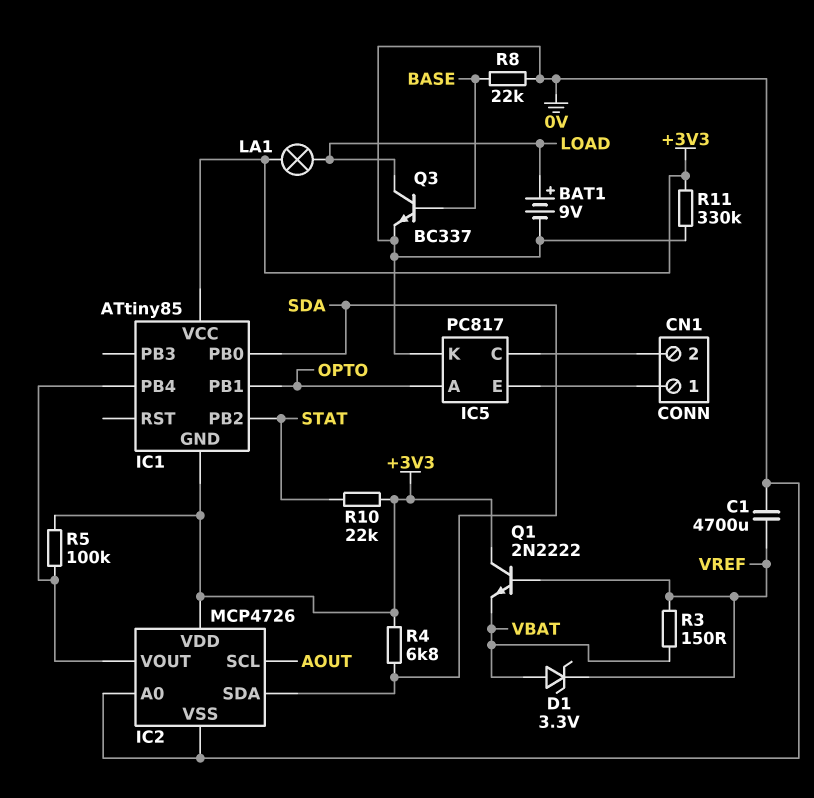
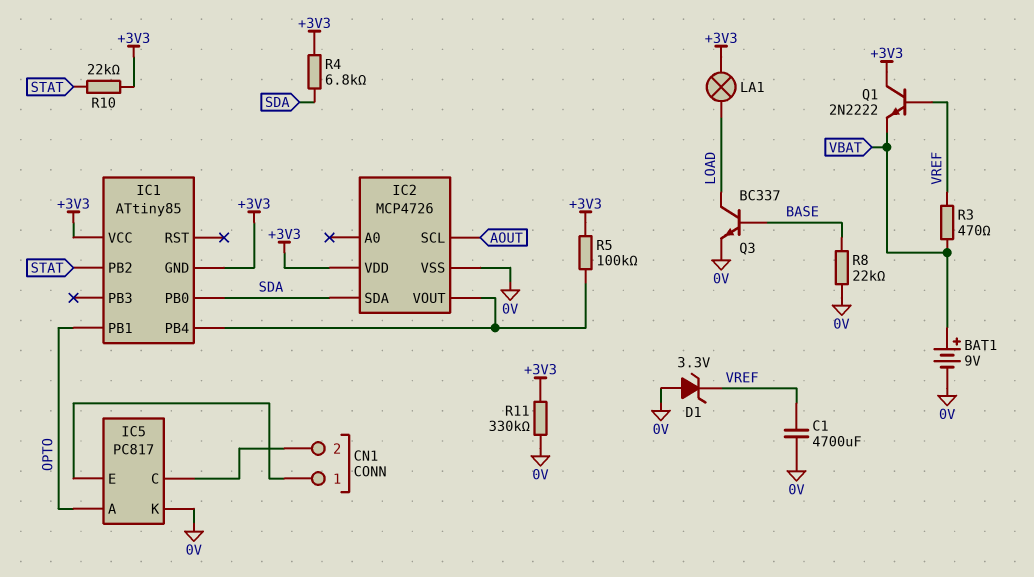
BAT1: 9V (plus LOAD, minus 0V) -> 9V (plus VBAT, minus 0V)
D1: zener 3.3V (A VBAT, K VREF) -> zener 3.3V (A 0V, K VREF)
IC2 pin A0: 0V -> none
R3: 150 (VBAT, VREF) -> 470 (VBAT, VREF)

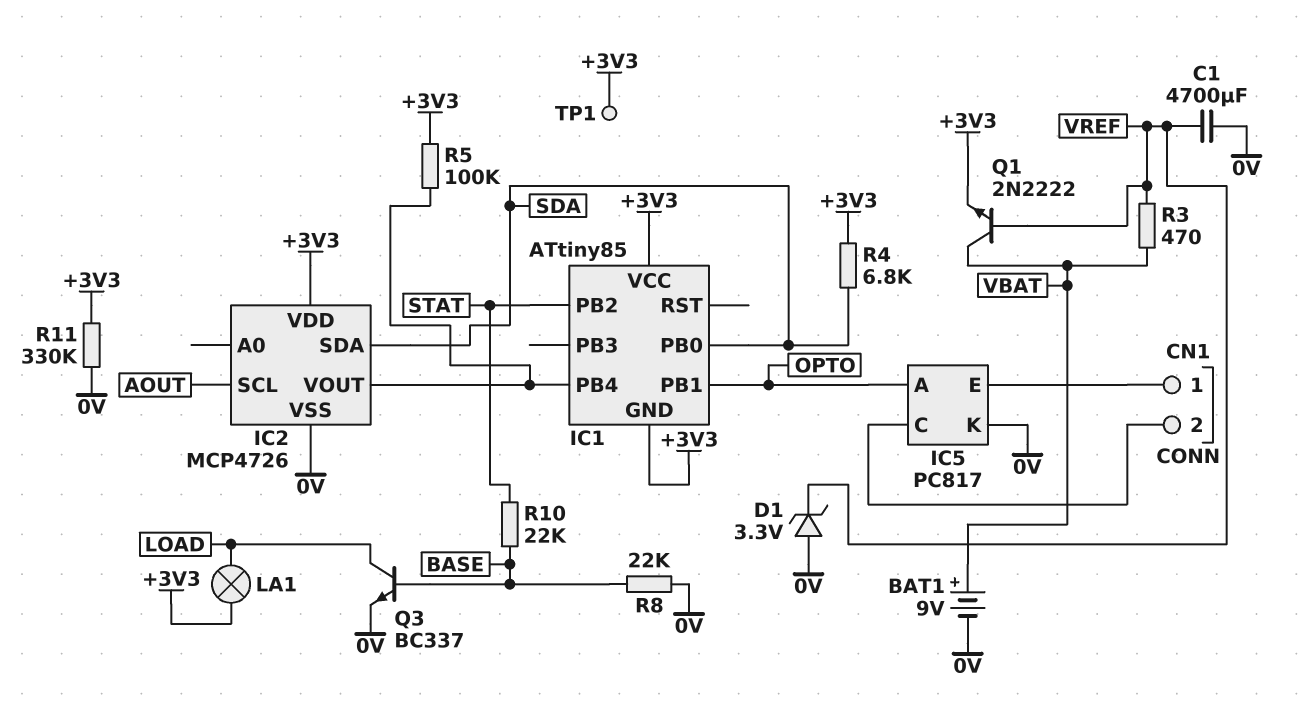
Q1: NPN 2N2222 (B VREF, C +3V3, E VBAT) -> NPN 2N2222 (B VREF, C VBAT, E +3V3)
R10: 22k (+3V3, STAT) -> 22k (BASE, STAT)
TP1: none -> test point (+3V3)

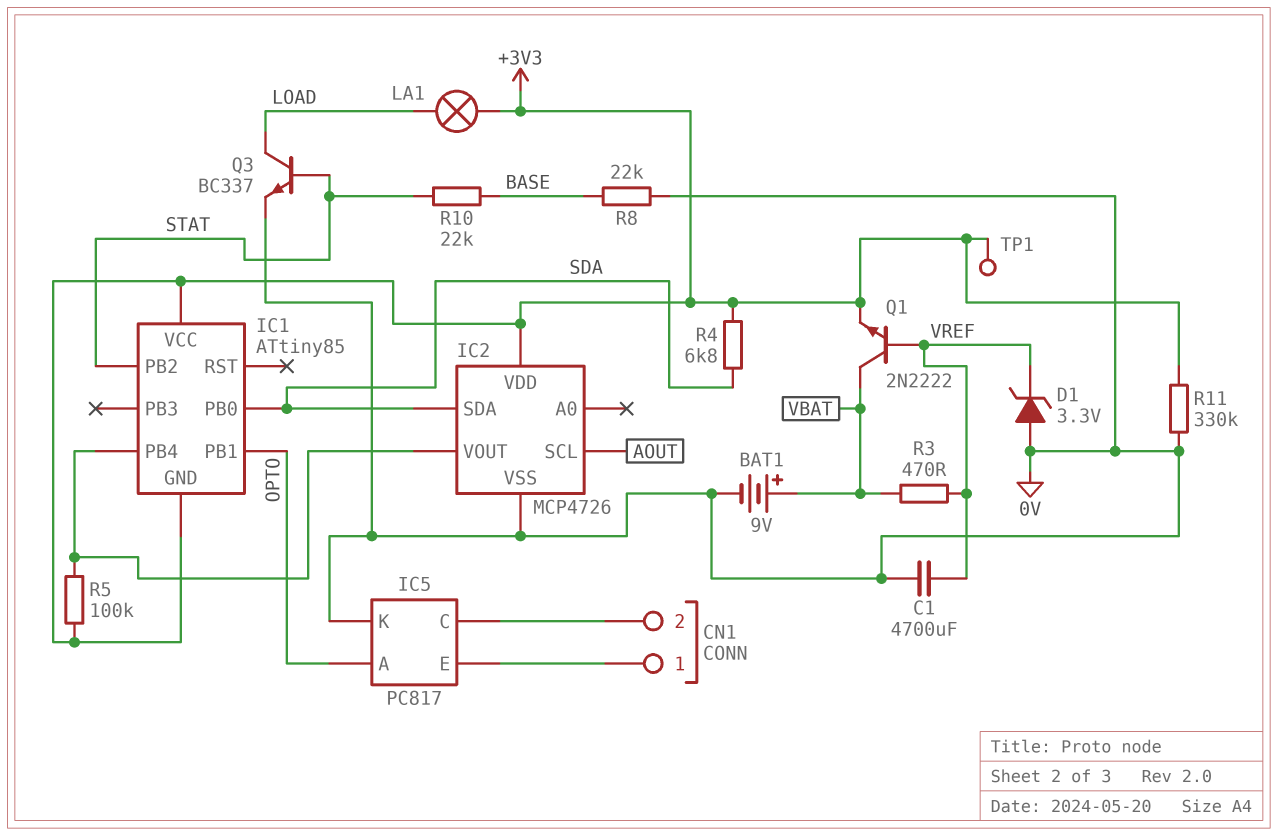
Q3: NPN BC337 (B BASE, C LOAD, E 0V) -> NPN BC337 (B STAT, C LOAD, E 0V)

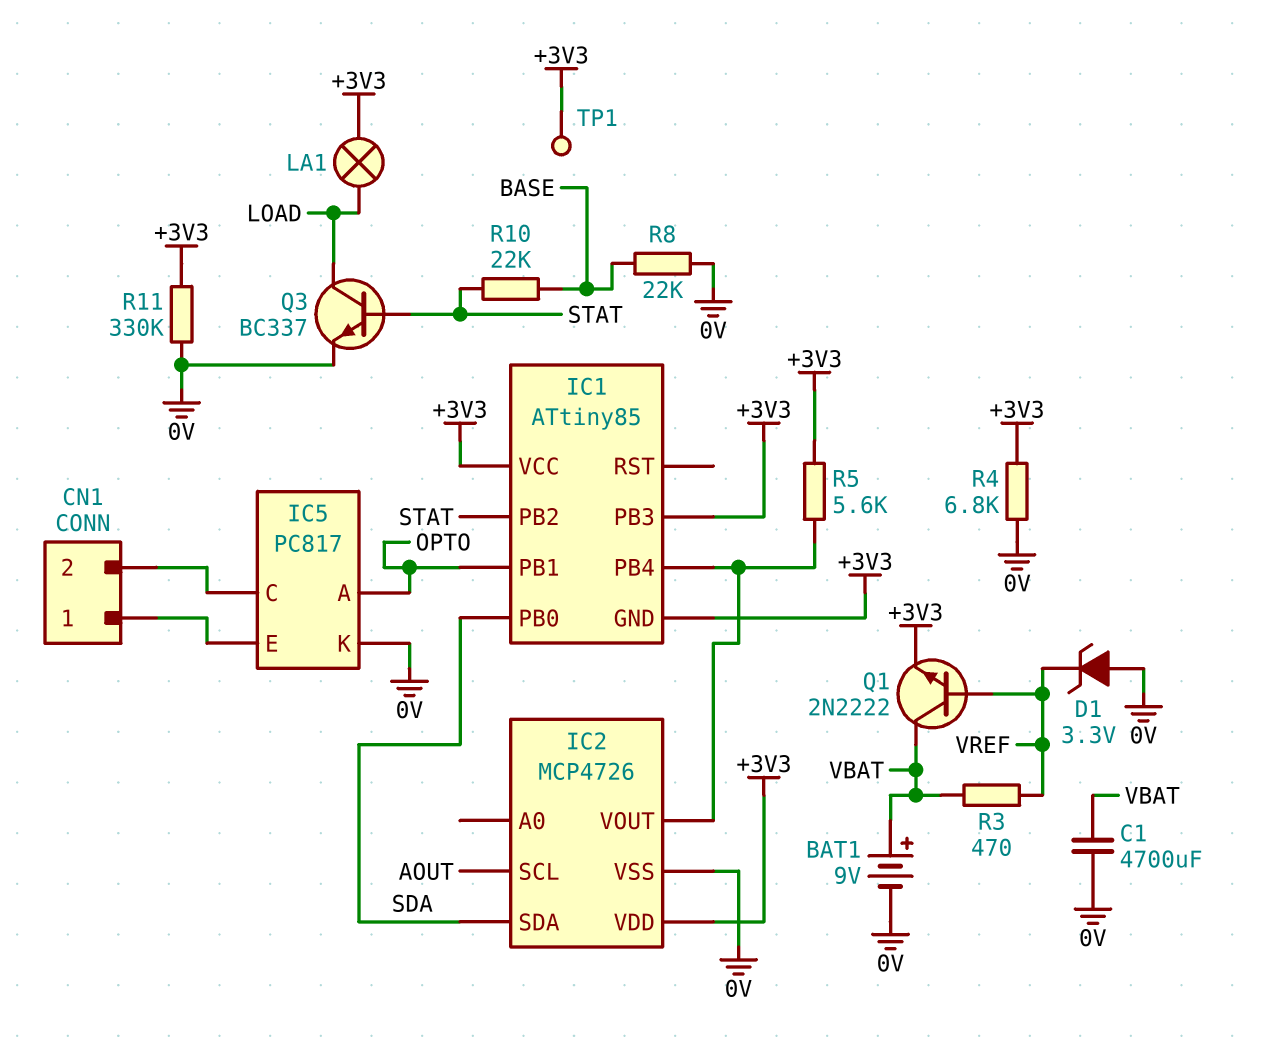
C1: 4700uF (0V, VREF) -> 4700uF (0V, VBAT)
IC1 pin PB3: none -> +3V3
R4: 6.8k (+3V3, SDA) -> 6.8k (+3V3, 0V)
R5: 100k (+3V3, IC1/PB4) -> 5.6k (+3V3, IC1/PB4)

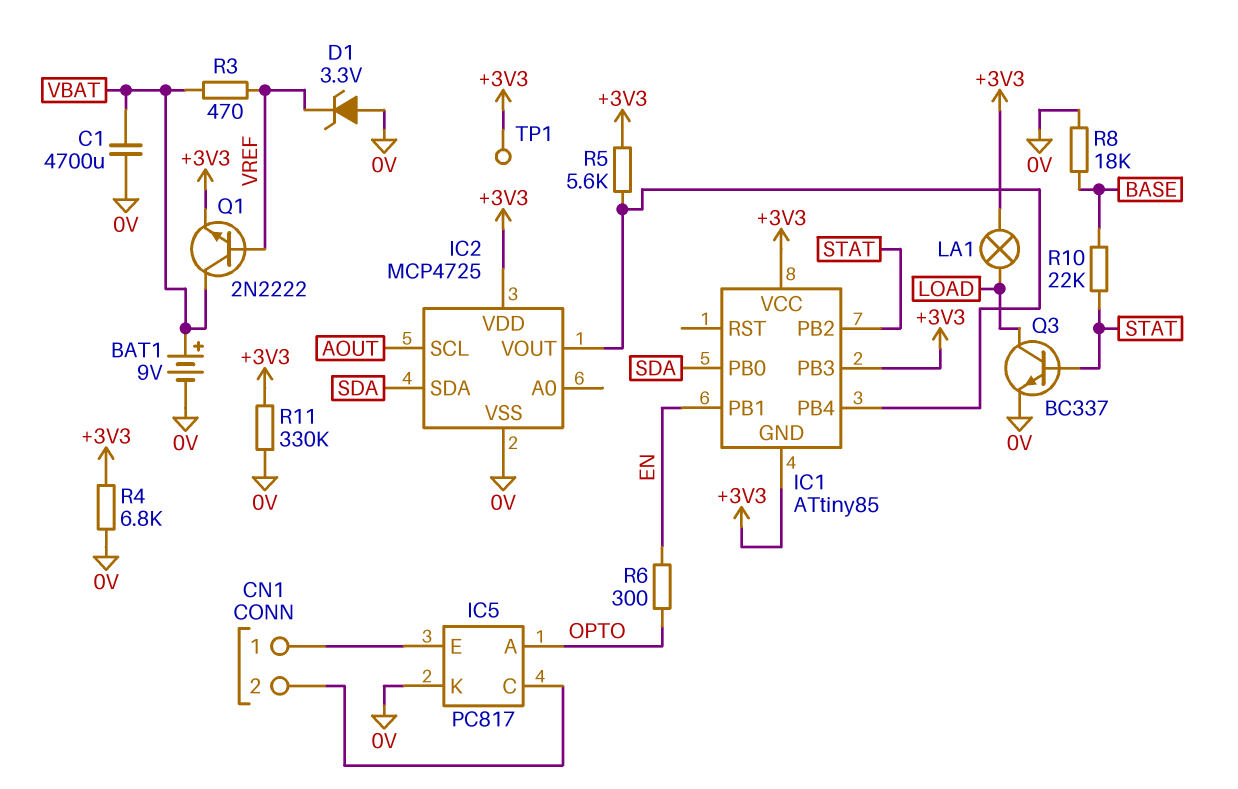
IC1 pin PB1: OPTO -> EN
IC2: MCP4726 -> MCP4725
R6: none -> 300 (EN, OPTO)
R8: 22k (0V, BASE) -> 18k (0V, BASE)

